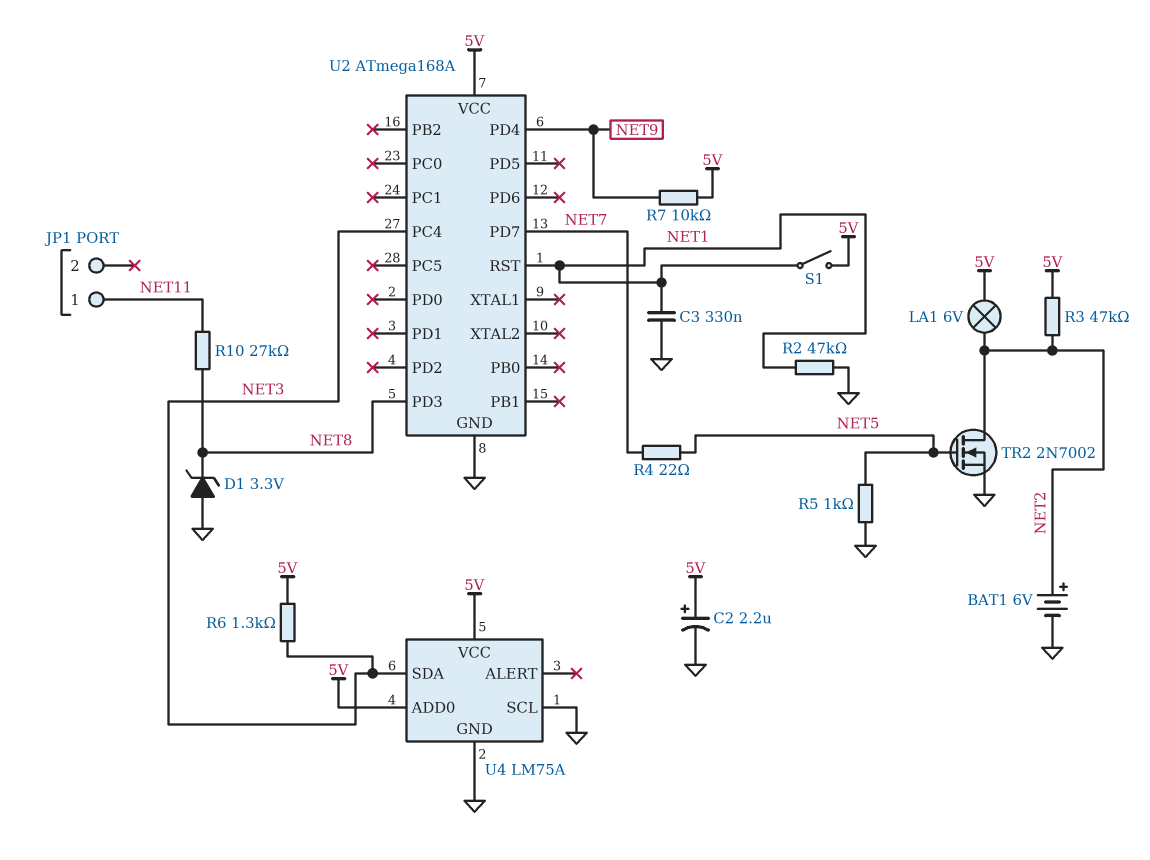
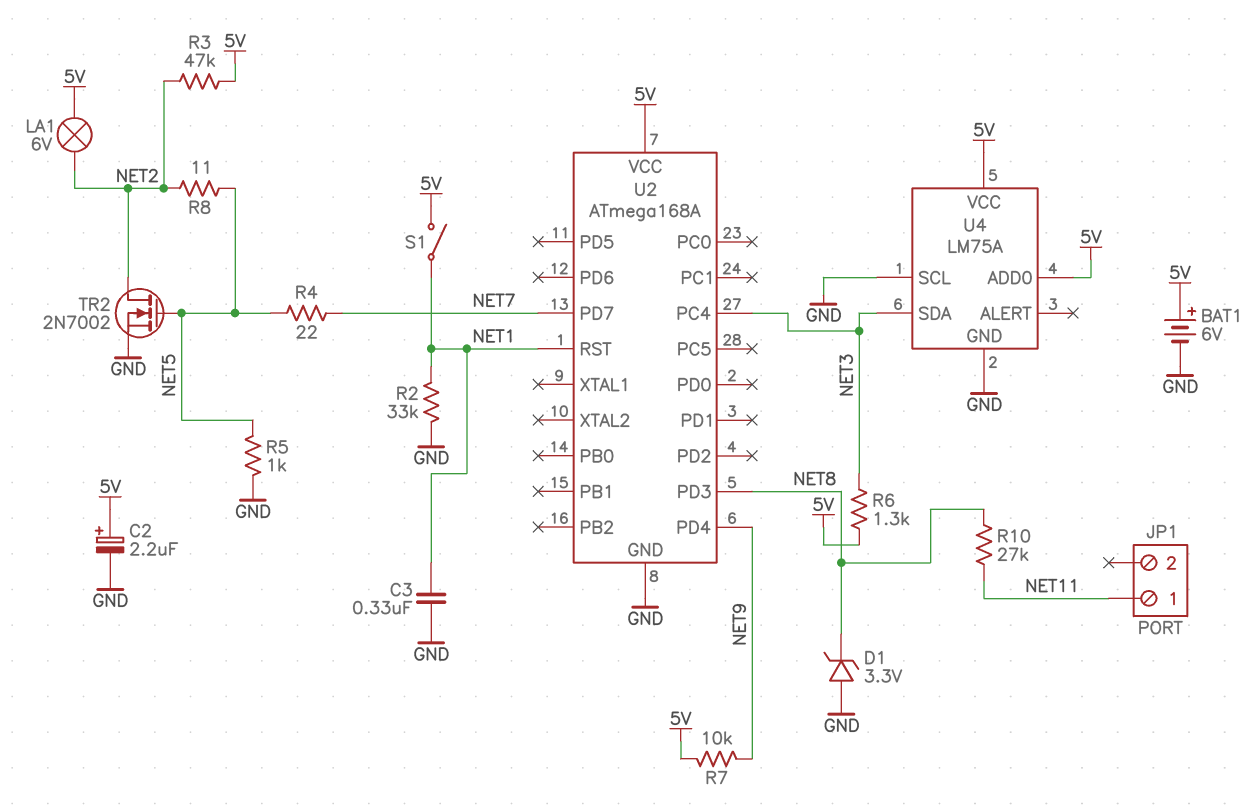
BAT1: 6V (plus NET2, minus GND) -> 6V (plus 5V, minus GND)
R2: 47k (GND, NET1) -> 33k (GND, NET1)
R8: none -> 11 (NET2, NET5)

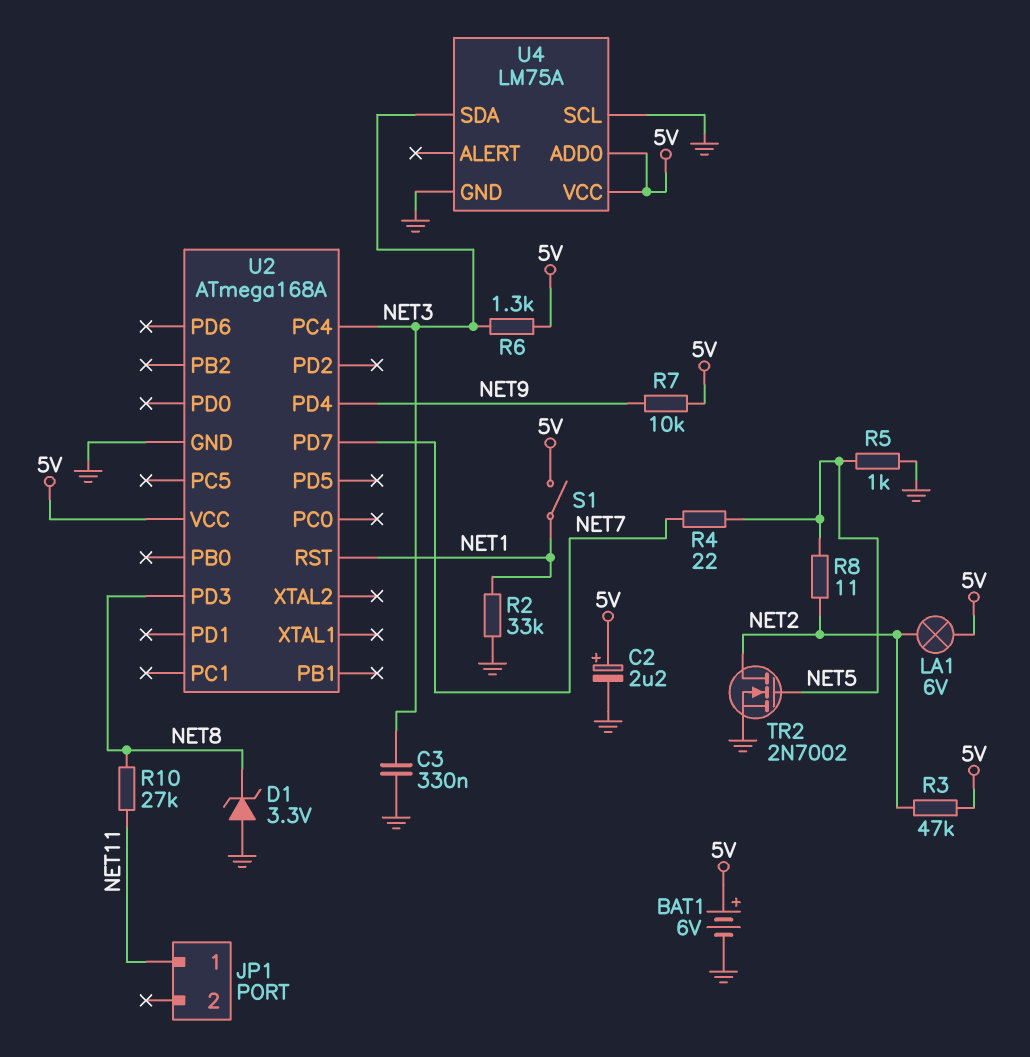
C3: 330nF (GND, NET1) -> 330nF (GND, NET3)

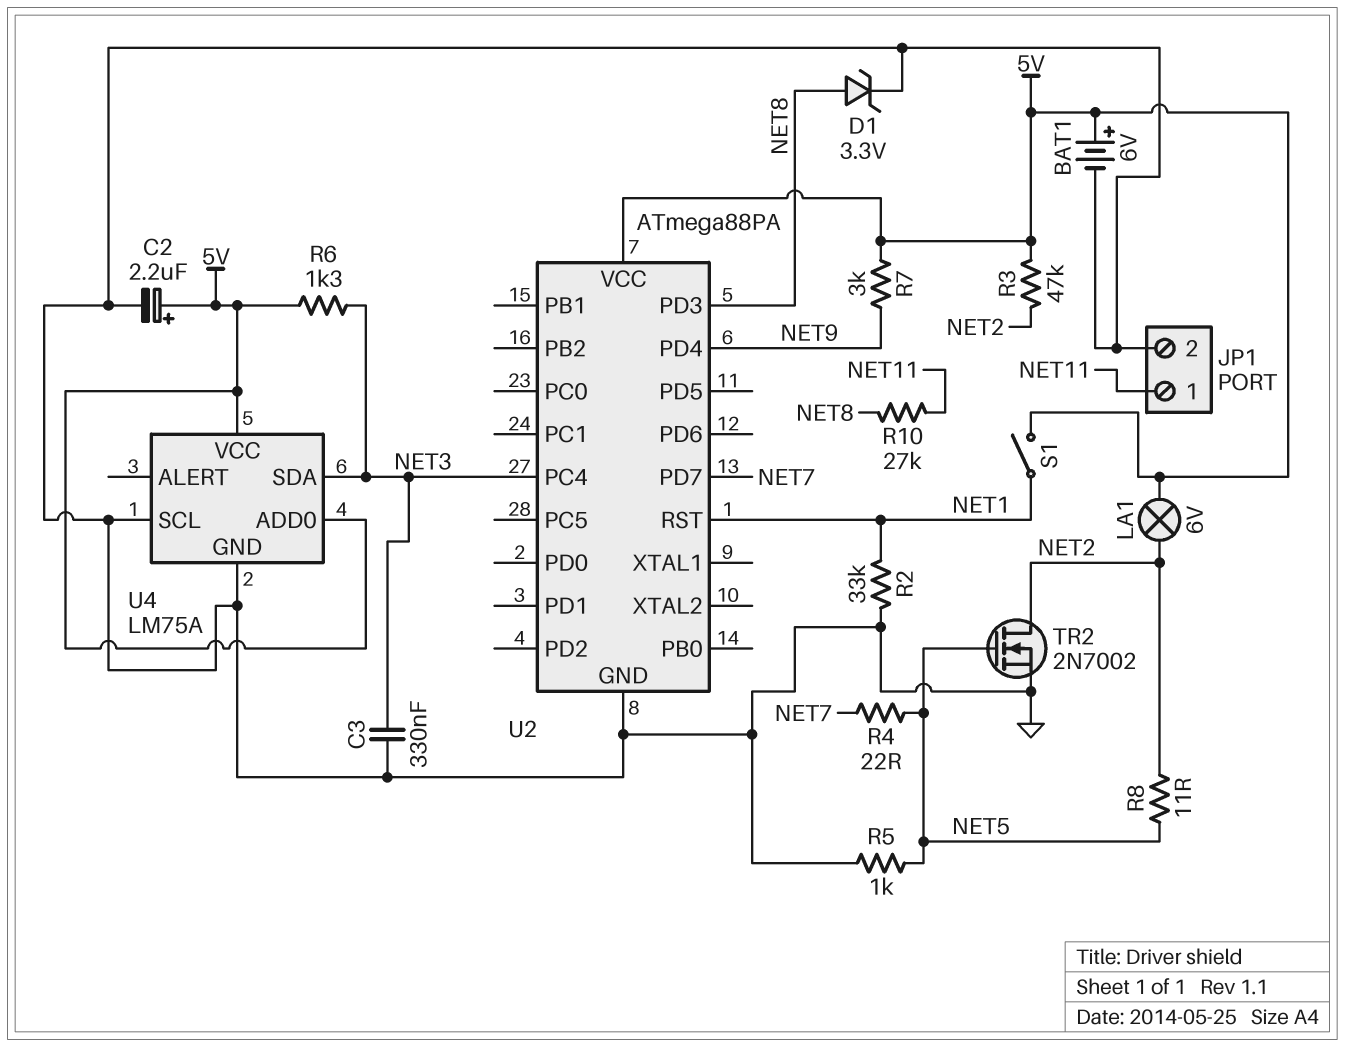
D1: zener 3.3V (A GND, K NET8) -> zener 3.3V (A NET8, K GND)
JP1 pin 2: none -> GND
R7: 10k (5V, NET9) -> 3k (5V, NET9)
U2: ATmega168A -> ATmega88PA

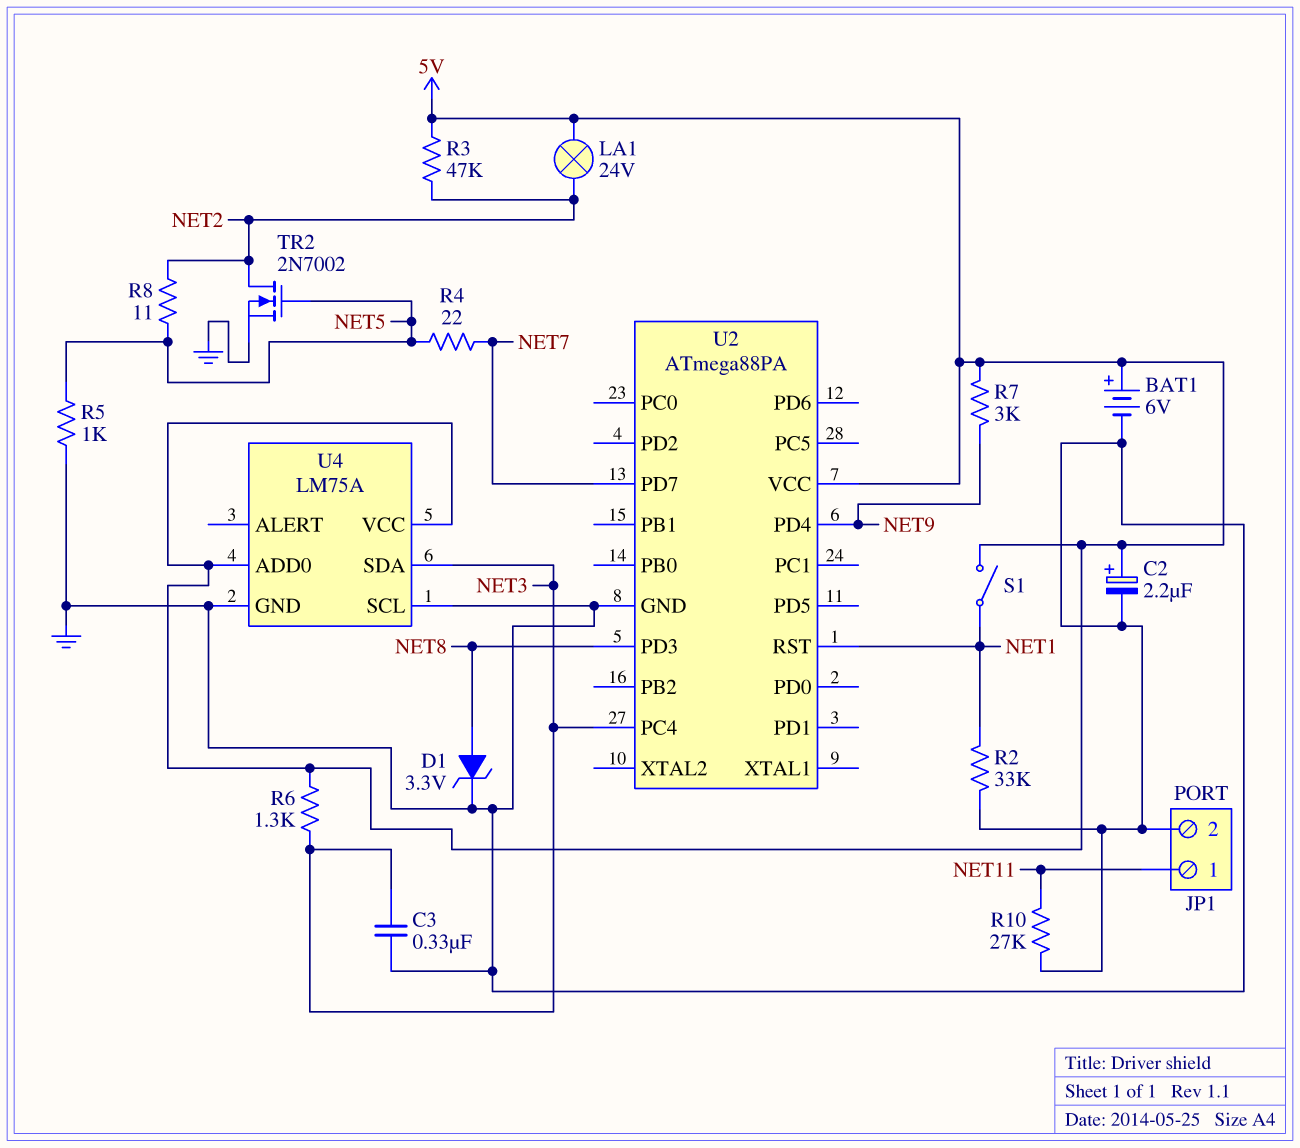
LA1: lamp 6V (5V, NET2) -> lamp 24V (5V, NET2)
R10: 27k (NET8, NET11) -> 27k (GND, NET11)

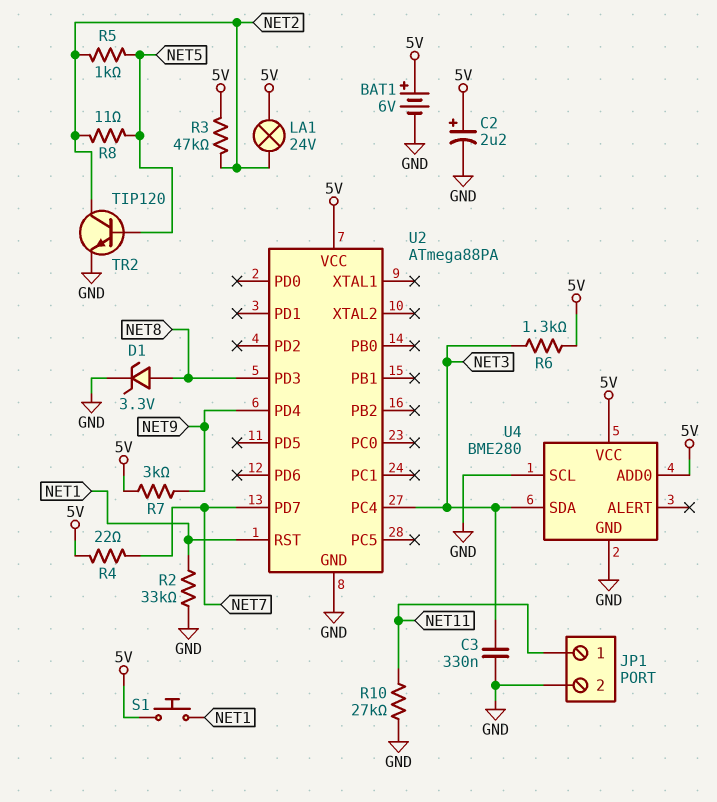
R4: 22 (NET5, NET7) -> 22 (5V, NET7)
R5: 1k (GND, NET5) -> 1k (NET2, NET5)
S1: switch (5V, NET1) -> button (5V, NET1)
TR2: NMOS 2N7002 (G NET5, D NET2, S GND) -> NPN TIP120 (B NET5, C NET2, E GND)
U4: LM75A -> BME280

